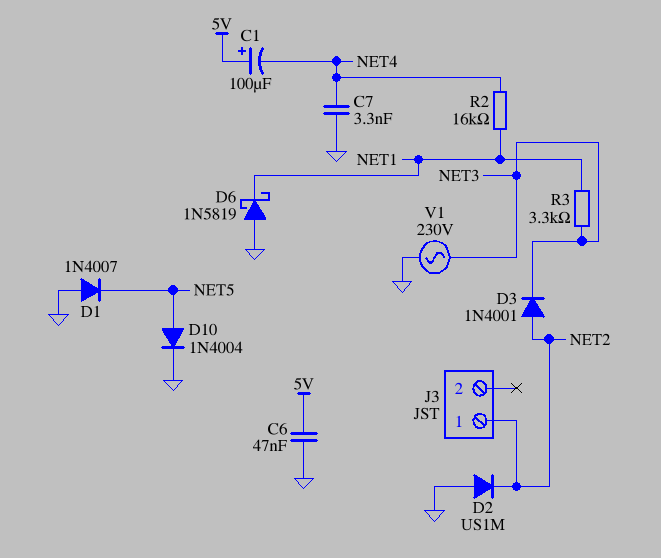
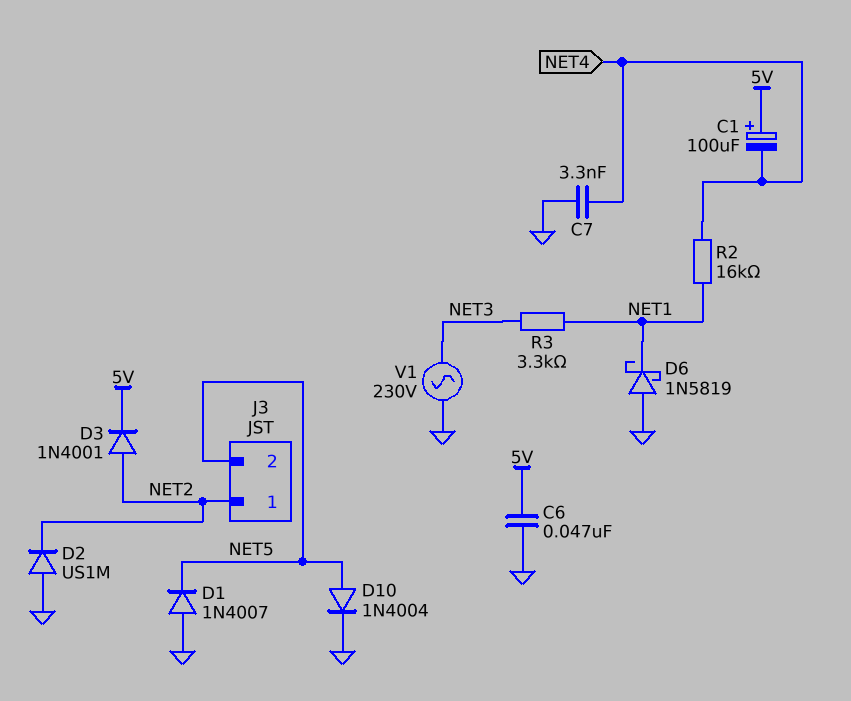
D3: diode 1N4001 (A NET2, K NET3) -> diode 1N4001 (A NET2, K 5V)
J3 pin 2: none -> NET5

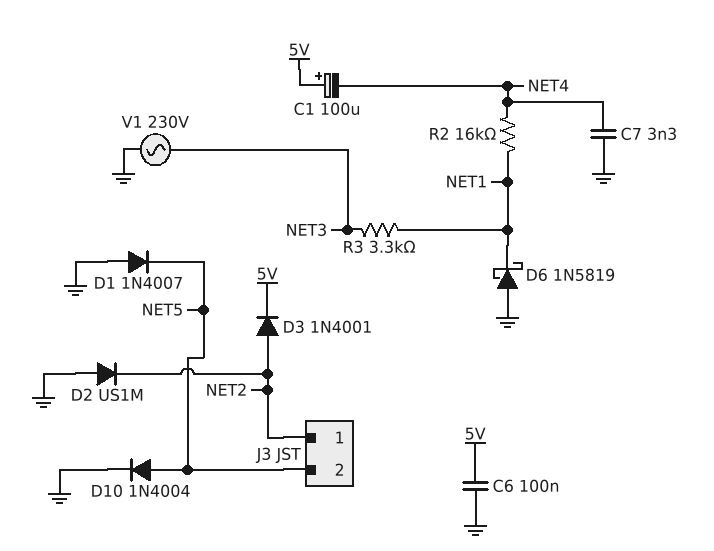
C6: 47nF (5V, GND) -> 100nF (5V, GND)

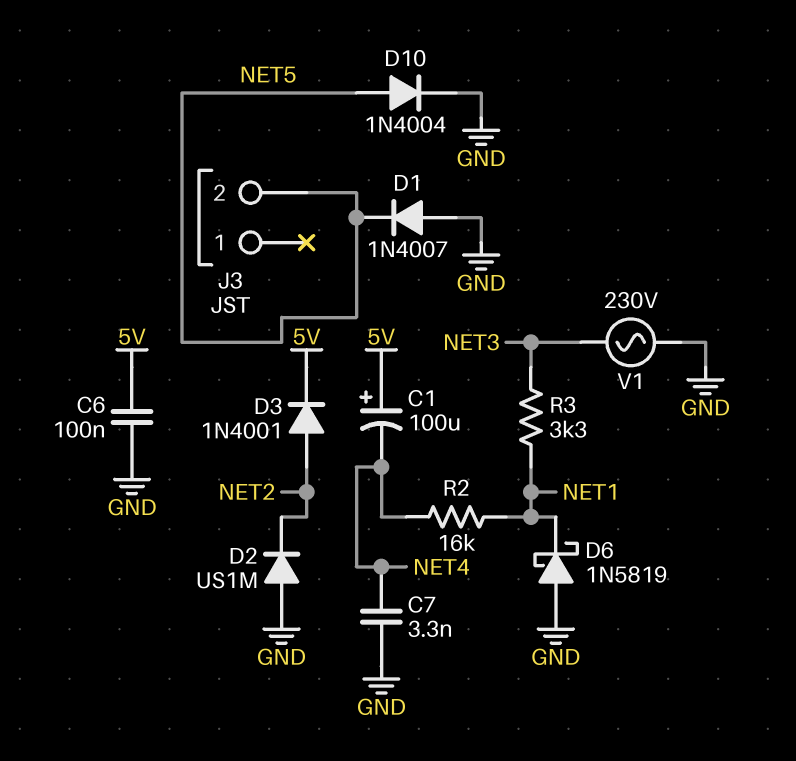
J3 pin 1: NET2 -> none

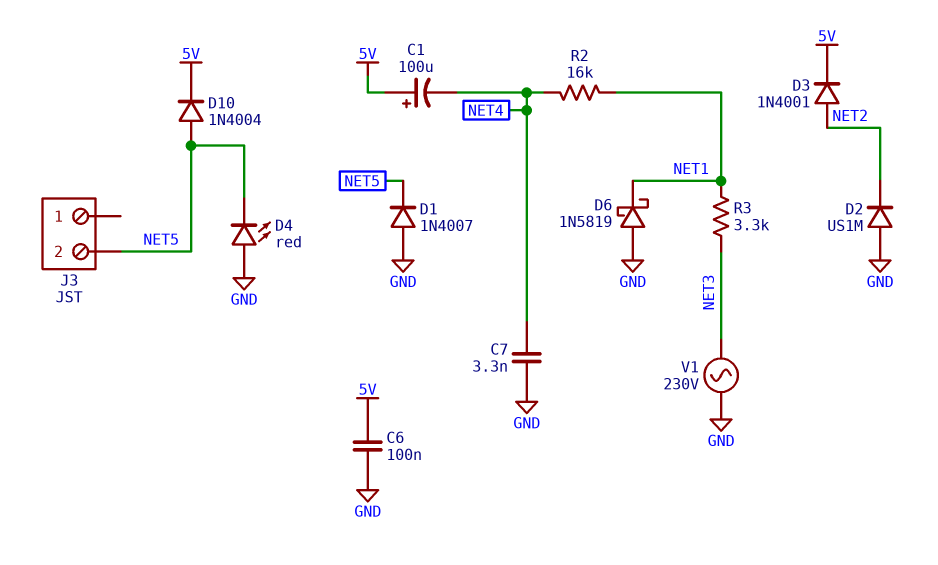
D4: none -> LED red (A GND, K NET5)
D10: diode 1N4004 (A NET5, K GND) -> diode 1N4004 (A NET5, K 5V)

